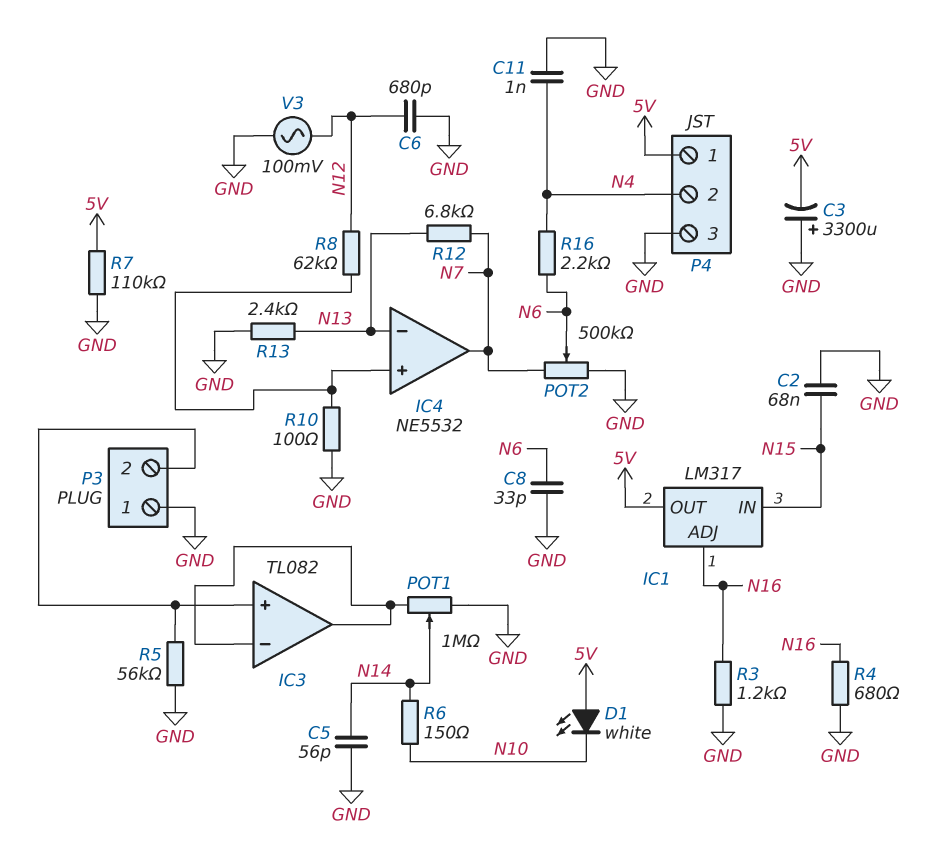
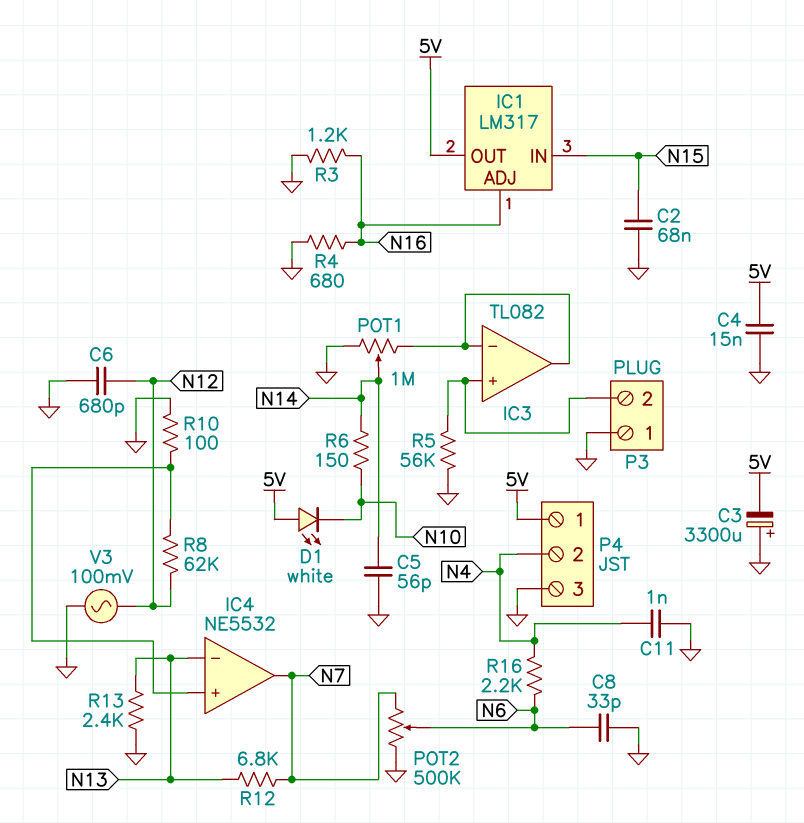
C4: none -> 15nF (5V, GND)
R7: 110k (5V, GND) -> none

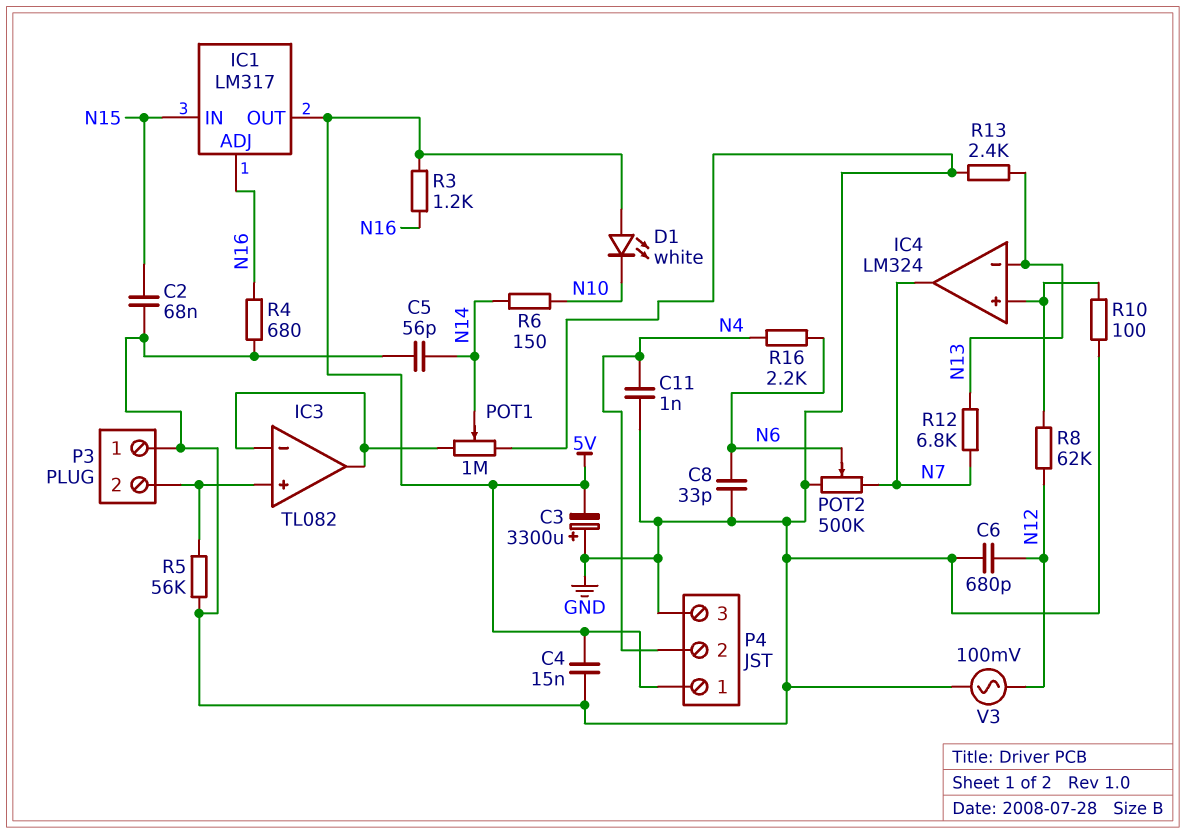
IC4: NE5532 -> LM324
R3: 1.2k (GND, N16) -> 1.2k (5V, N16)

